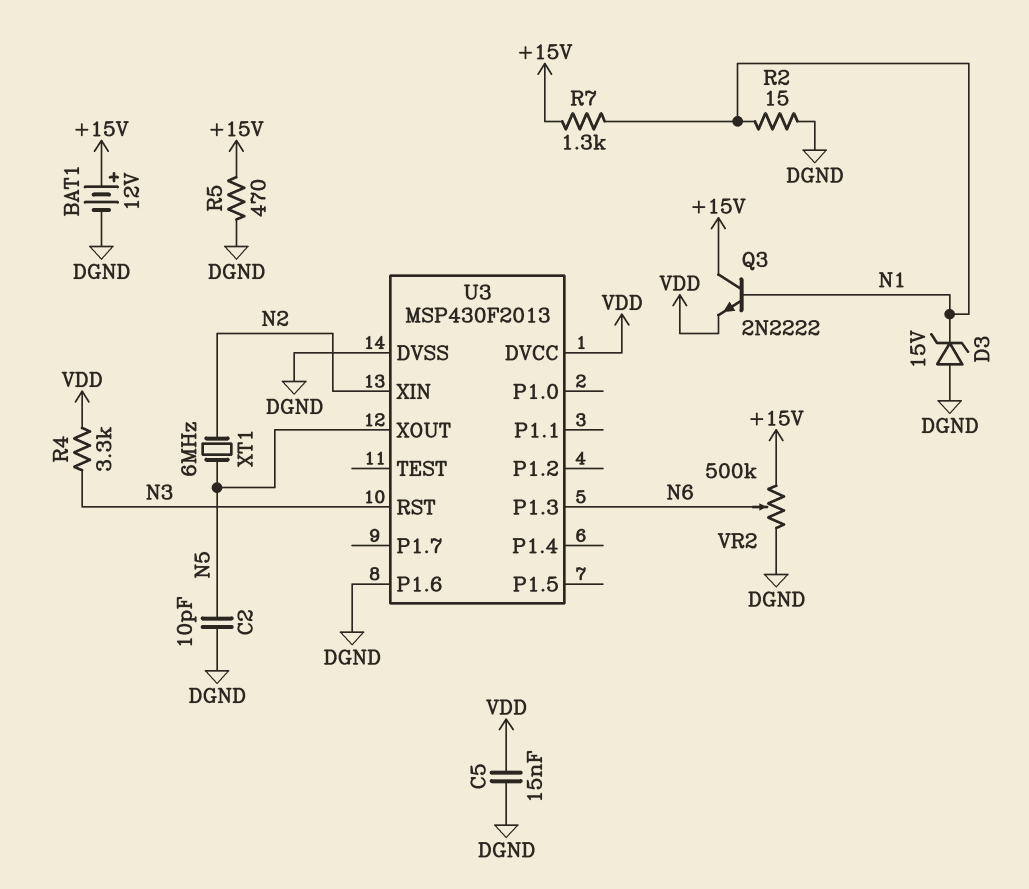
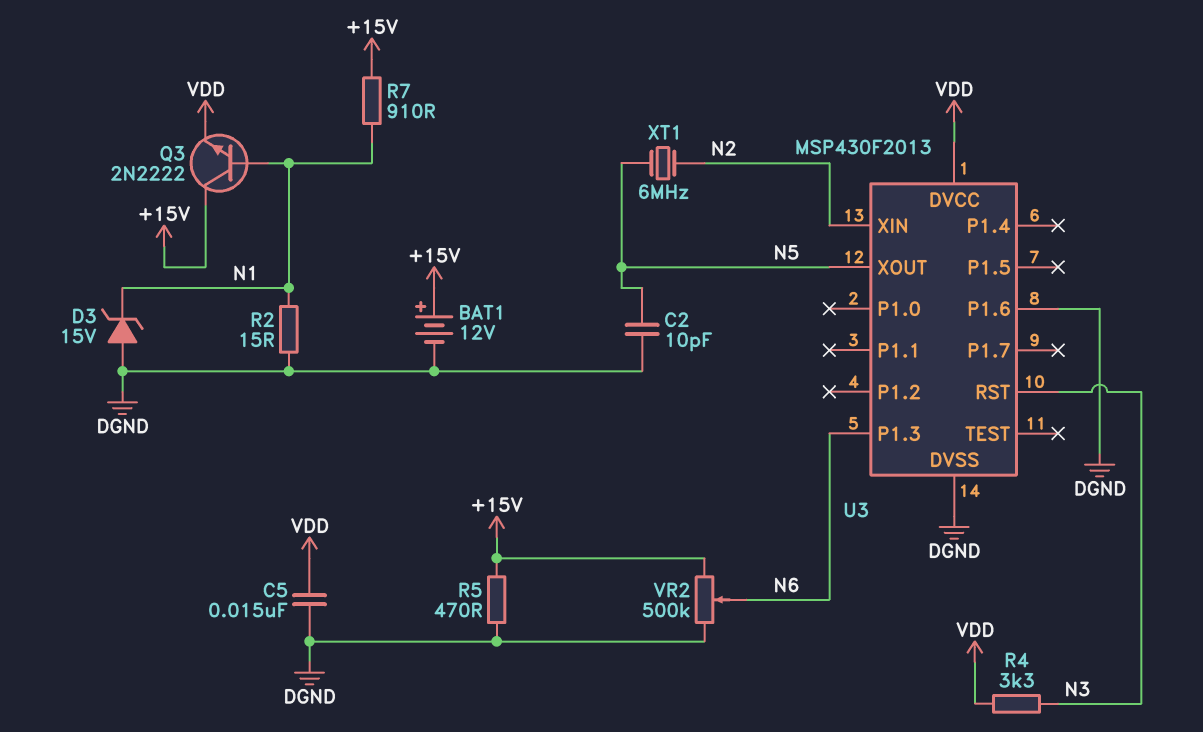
R7: 1.3k (+15V, N1) -> 910 (+15V, N1)

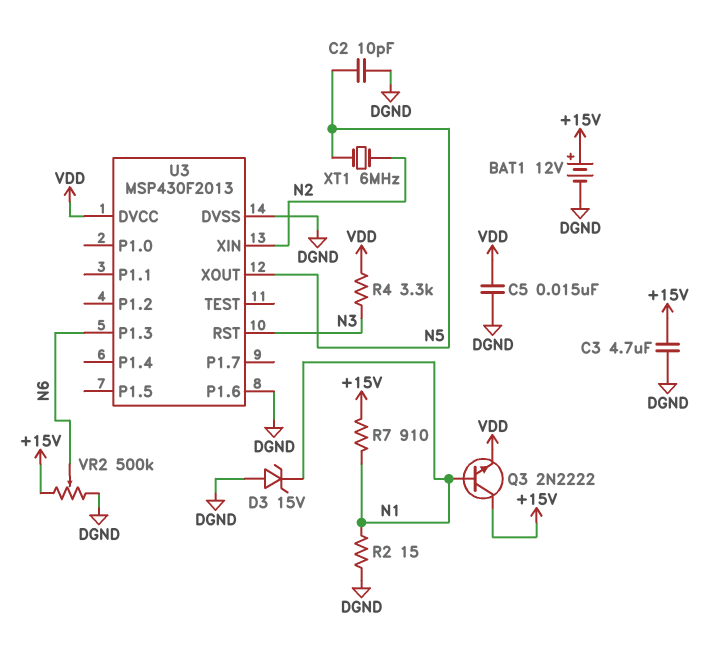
C3: none -> 4.7uF (+15V, DGND)
R5: 470 (+15V, DGND) -> none

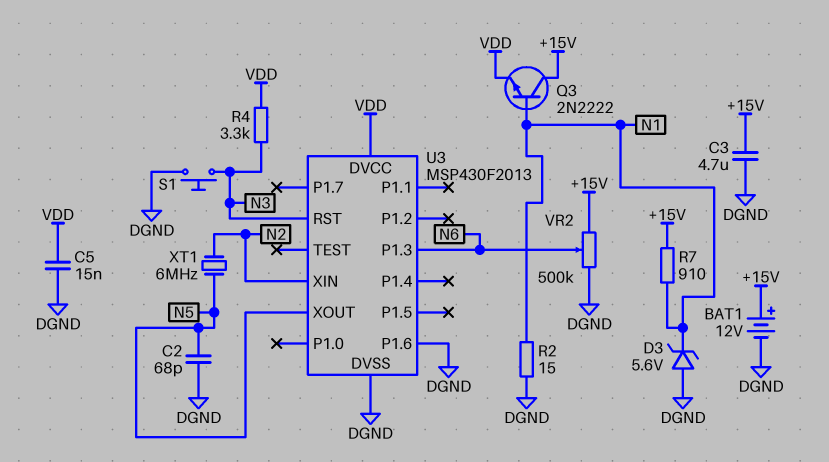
C2: 10pF (DGND, N5) -> 68pF (DGND, N5)
D3: zener 15V (A DGND, K N1) -> zener 5.6V (A DGND, K N1)
S1: none -> button (DGND, N3)

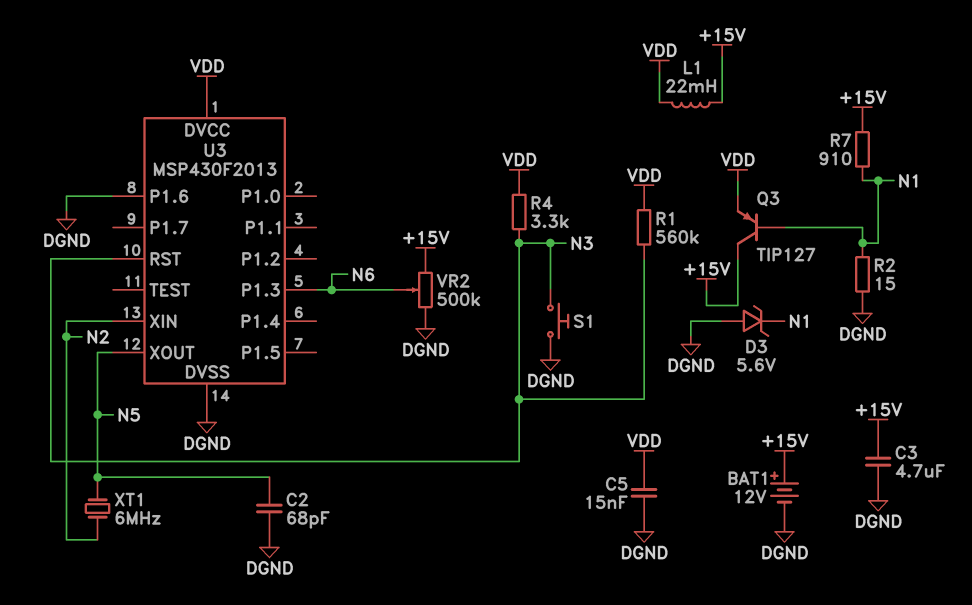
L1: none -> 22mH (+15V, VDD)
Q3: NPN 2N2222 (B N1, C +15V, E VDD) -> PNP TIP127 (B N1, C +15V, E VDD)
R1: none -> 560k (N3, VDD)

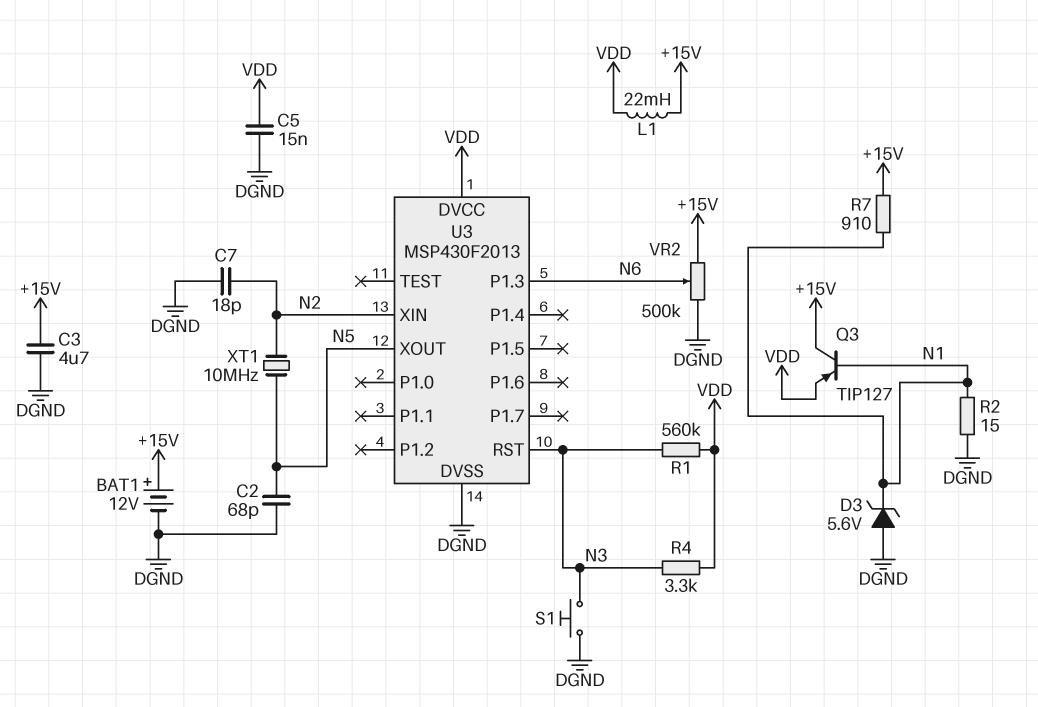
C7: none -> 18pF (DGND, N2)
U3 pin P1.6: DGND -> none
XT1: 6MHz (N2, N5) -> 10MHz (N2, N5)

